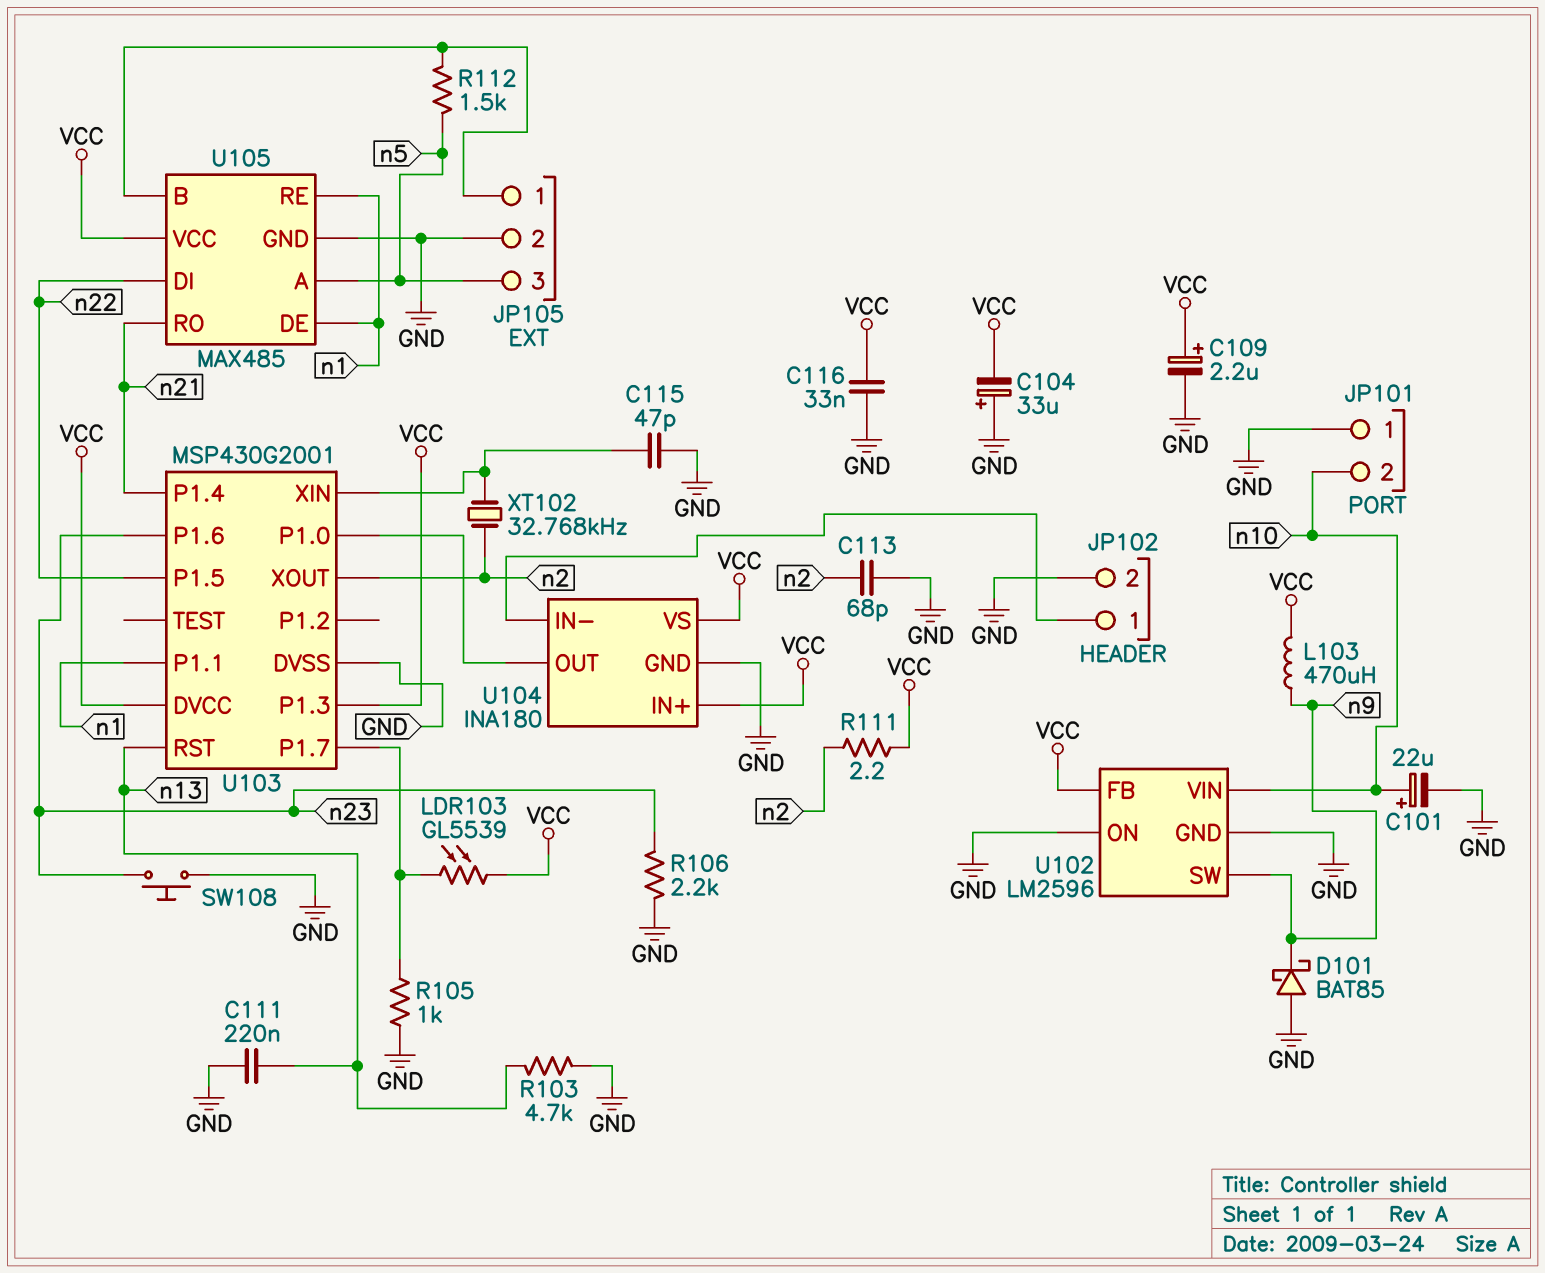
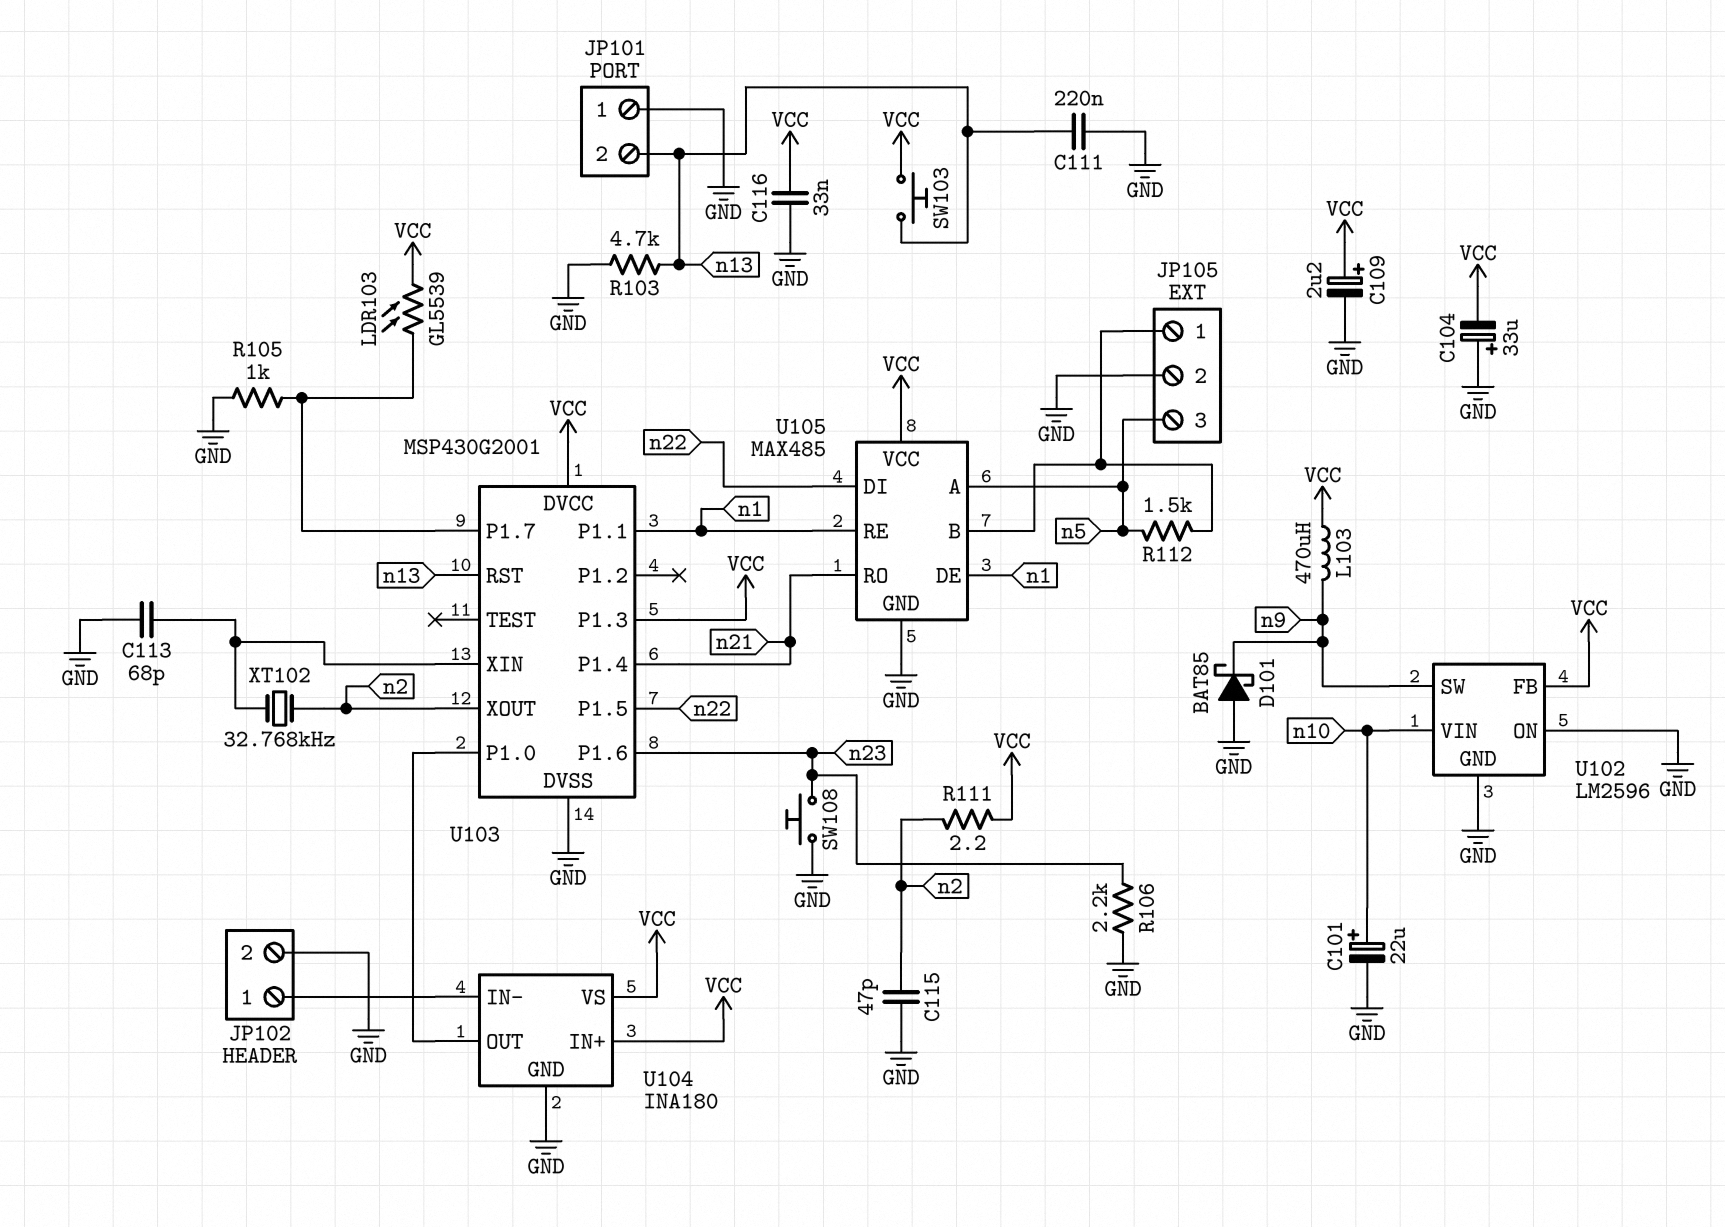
C113: 68pF (GND, n2) -> 68pF (GND, U103/XIN)
C115: 47pF (GND, U103/XIN) -> 47pF (GND, n2)
JP101 pin 2: n10 -> n13
SW103: none -> button (VCC, n13)

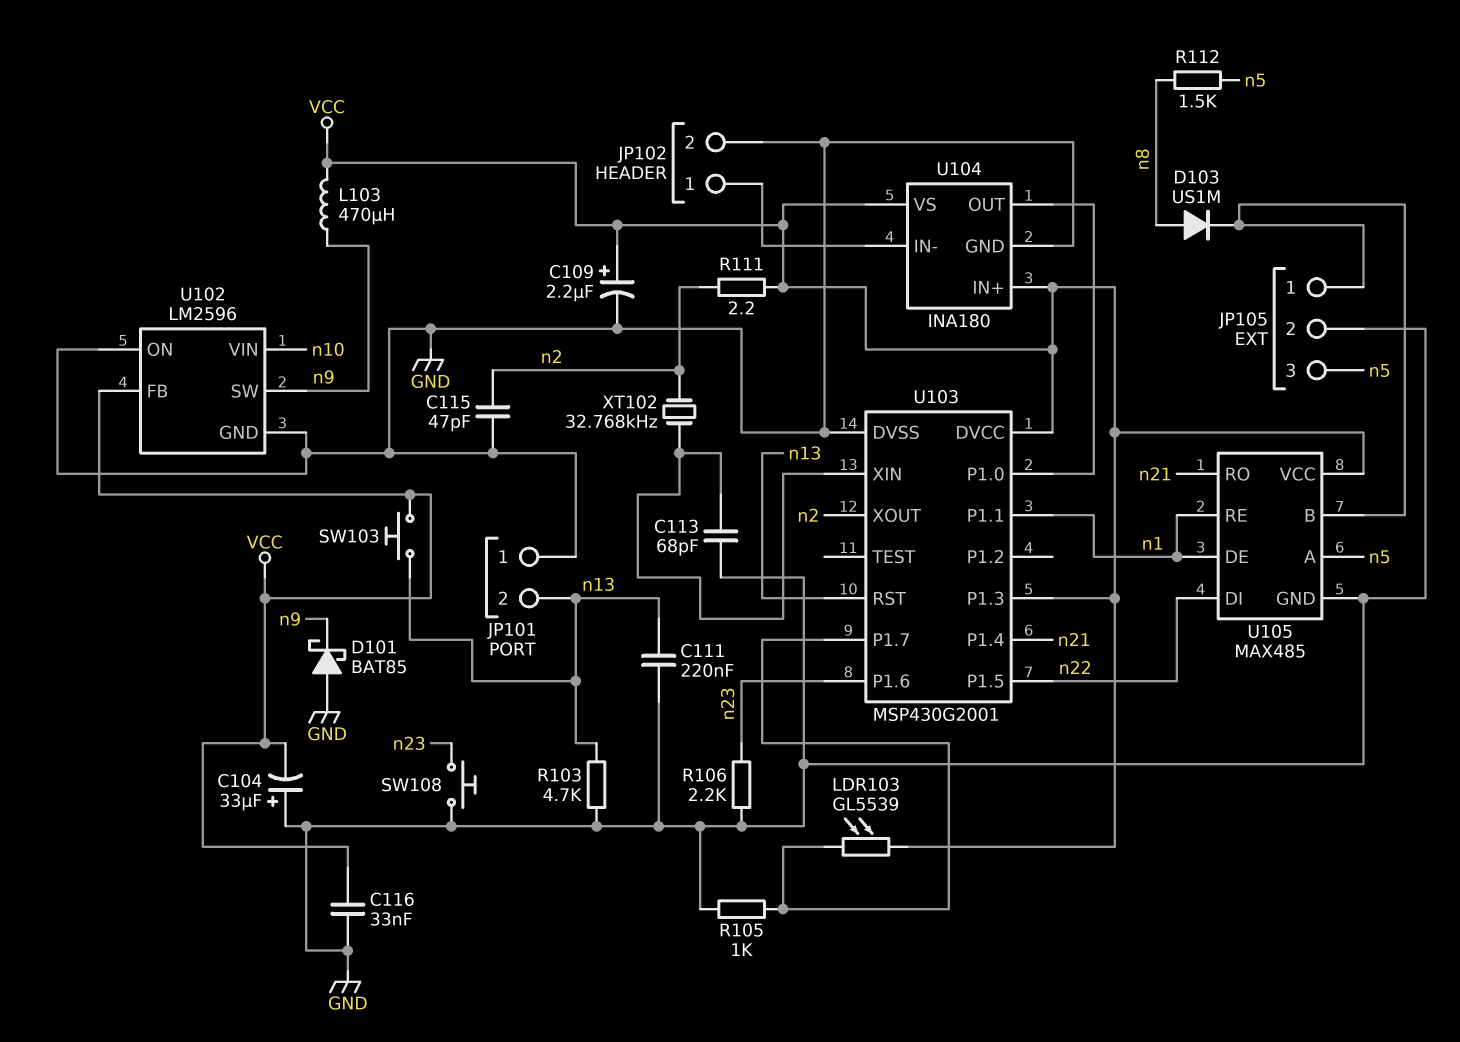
C101: 22uF (plus n10, minus GND) -> none
D103: none -> diode US1M (A n8, K JP105/1)
R112: 1.5k (JP105/1, n5) -> 1.5k (n5, n8)

